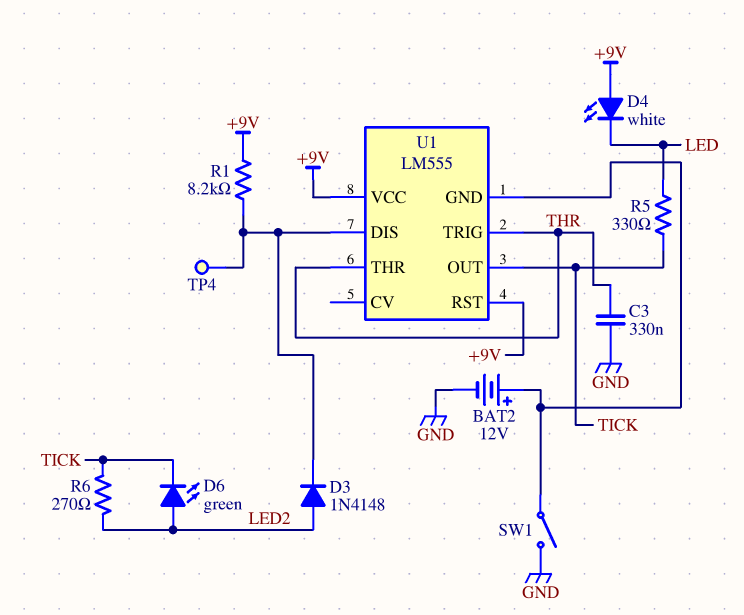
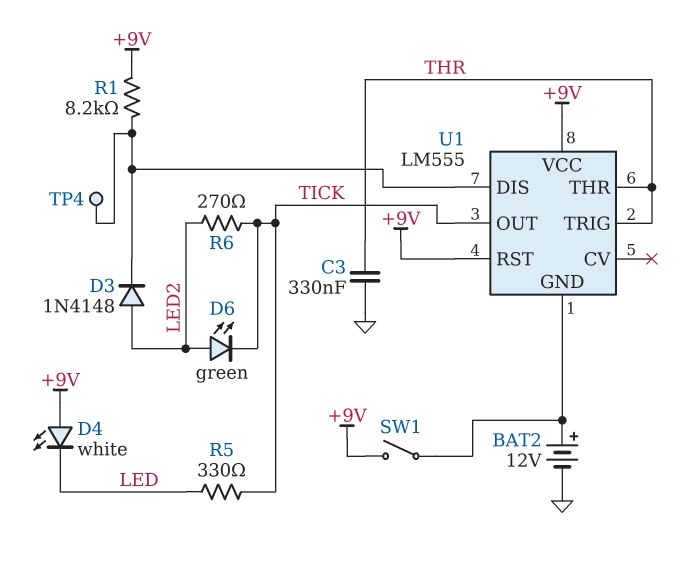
SW1: switch (GND, U1/GND) -> switch (+9V, U1/GND)

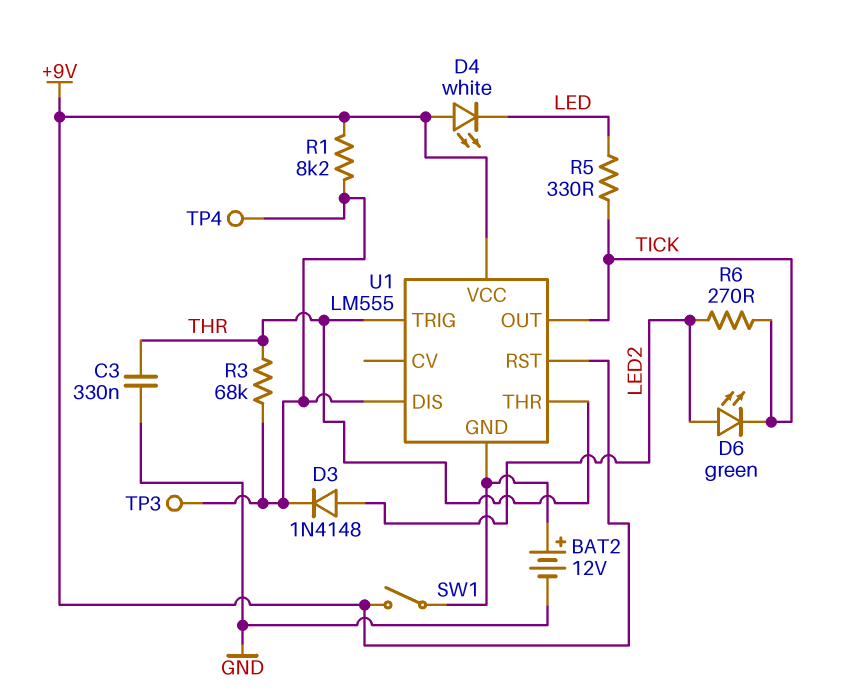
R3: none -> 68k (THR, U1/DIS)
TP3: none -> test point (U1/DIS)

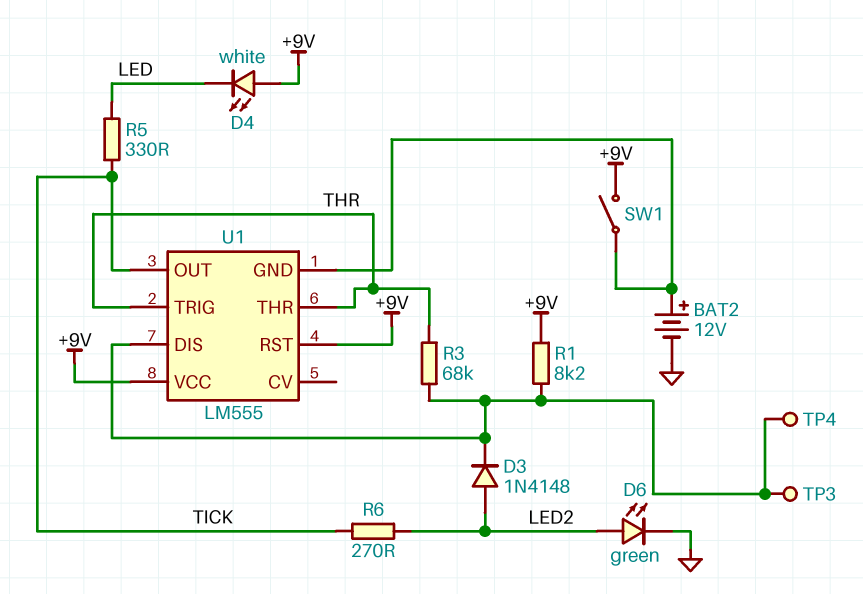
C3: 330nF (GND, THR) -> none
D6: LED green (A LED2, K TICK) -> LED green (A LED2, K GND)

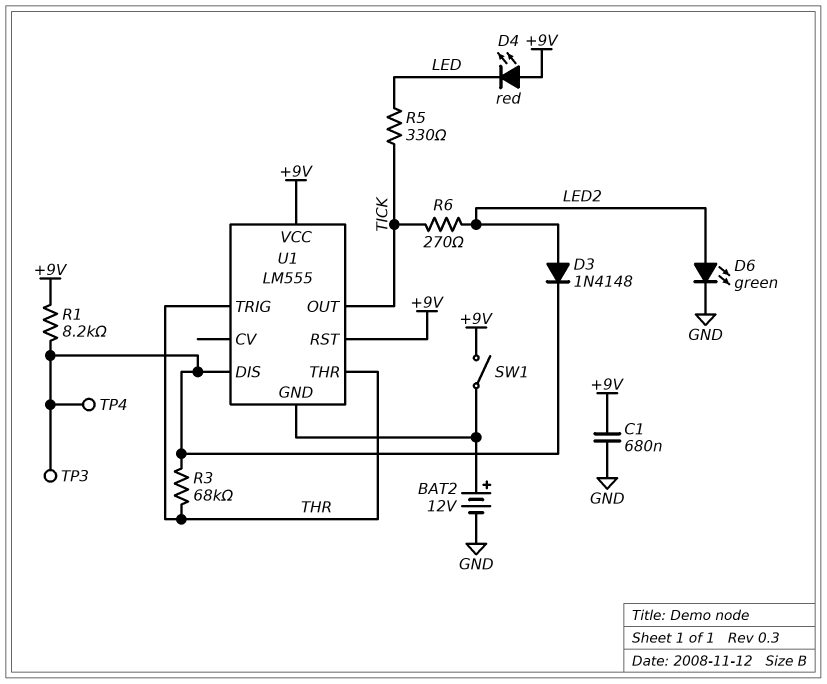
C1: none -> 680nF (+9V, GND)
D4: LED white (A +9V, K LED) -> LED red (A +9V, K LED)

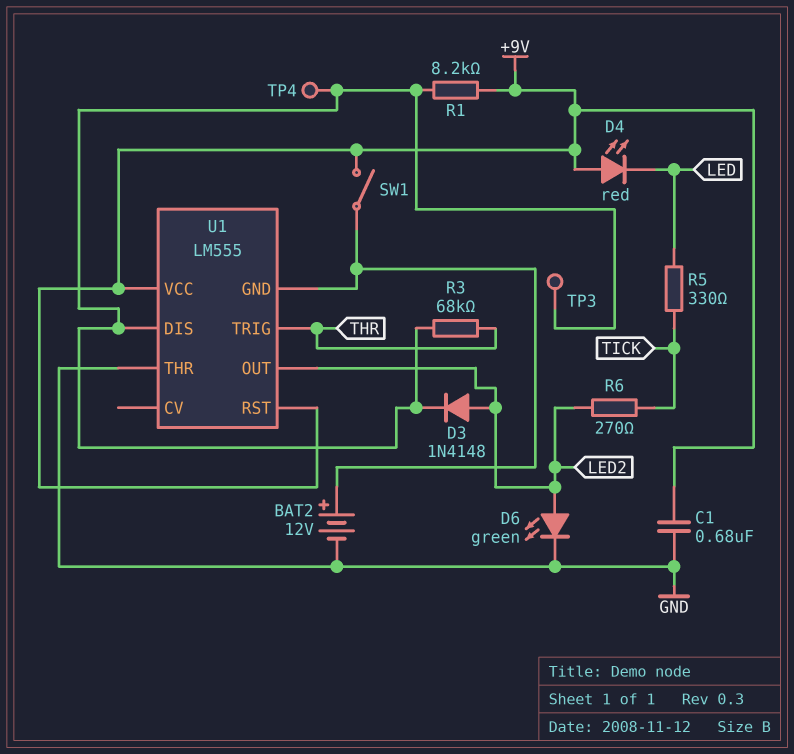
U1 pin OUT: TICK -> LED2
U1 pin THR: THR -> GND

